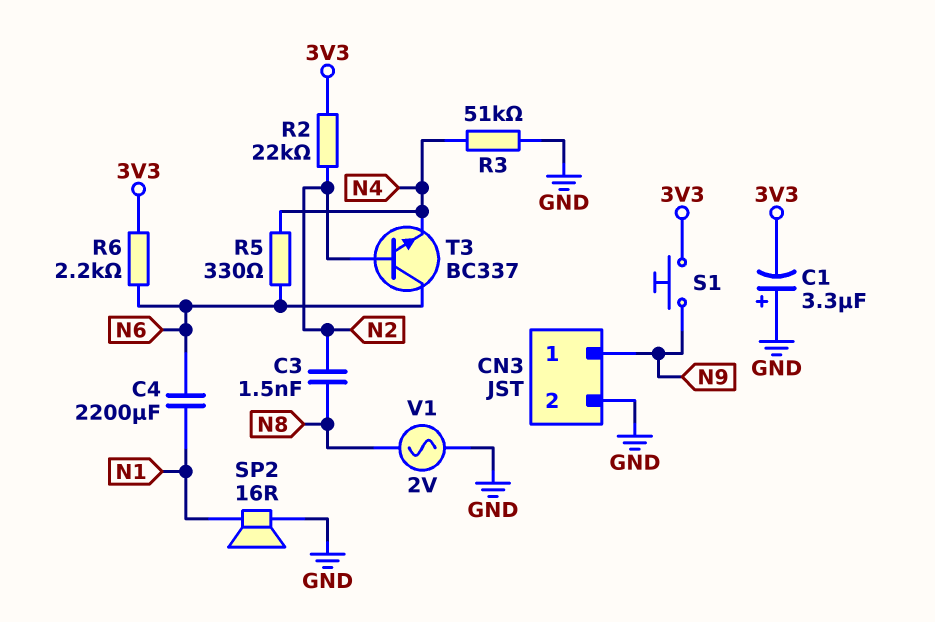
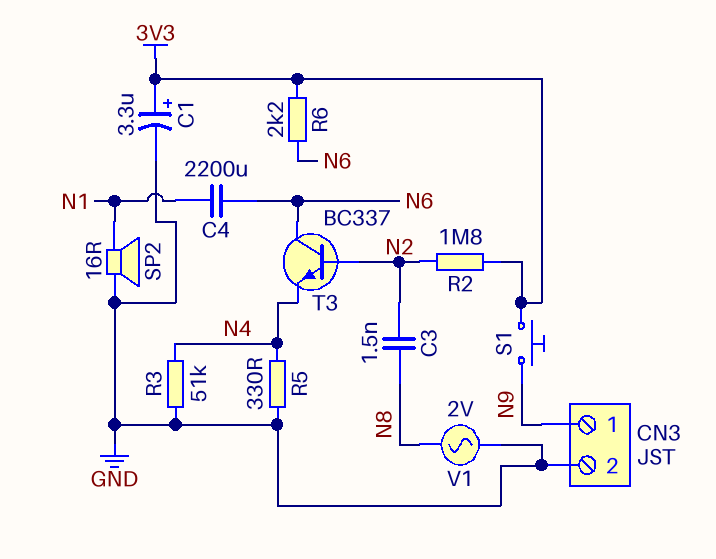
C1: 3.3uF (plus GND, minus 3V3) -> 3.3uF (plus 3V3, minus GND)
R2: 22k (3V3, N2) -> 1.8M (3V3, N2)
R5: 330 (N4, N6) -> 330 (GND, N4)

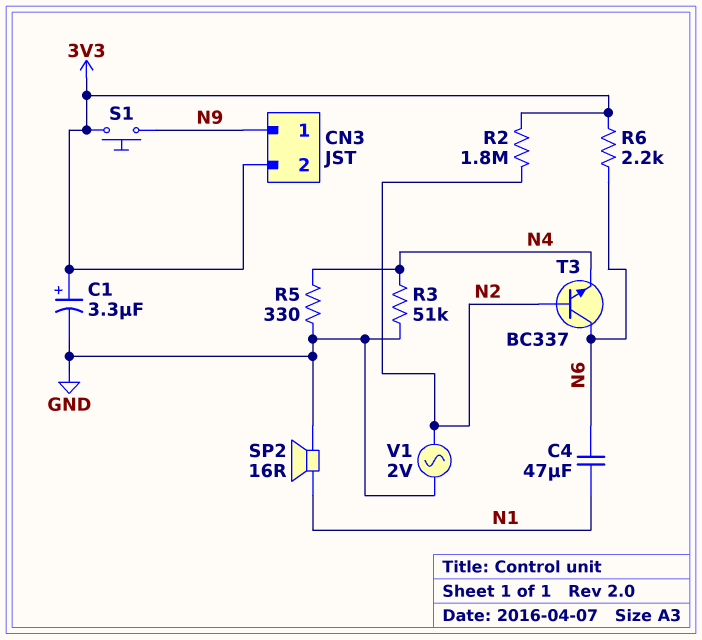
C3: 1.5nF (N2, N8) -> none
C4: 2200uF (N1, N6) -> 47uF (N1, N6)
CN3 pin 2: GND -> 3V3
V1: AC 2V (GND, N8) -> AC 2V (GND, N2)

